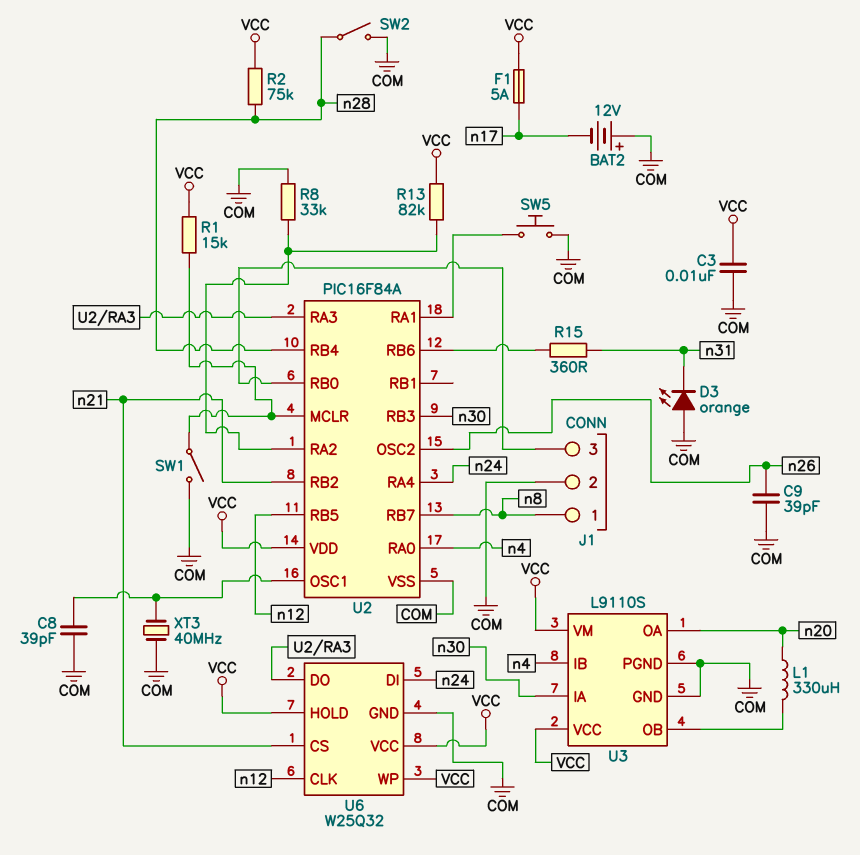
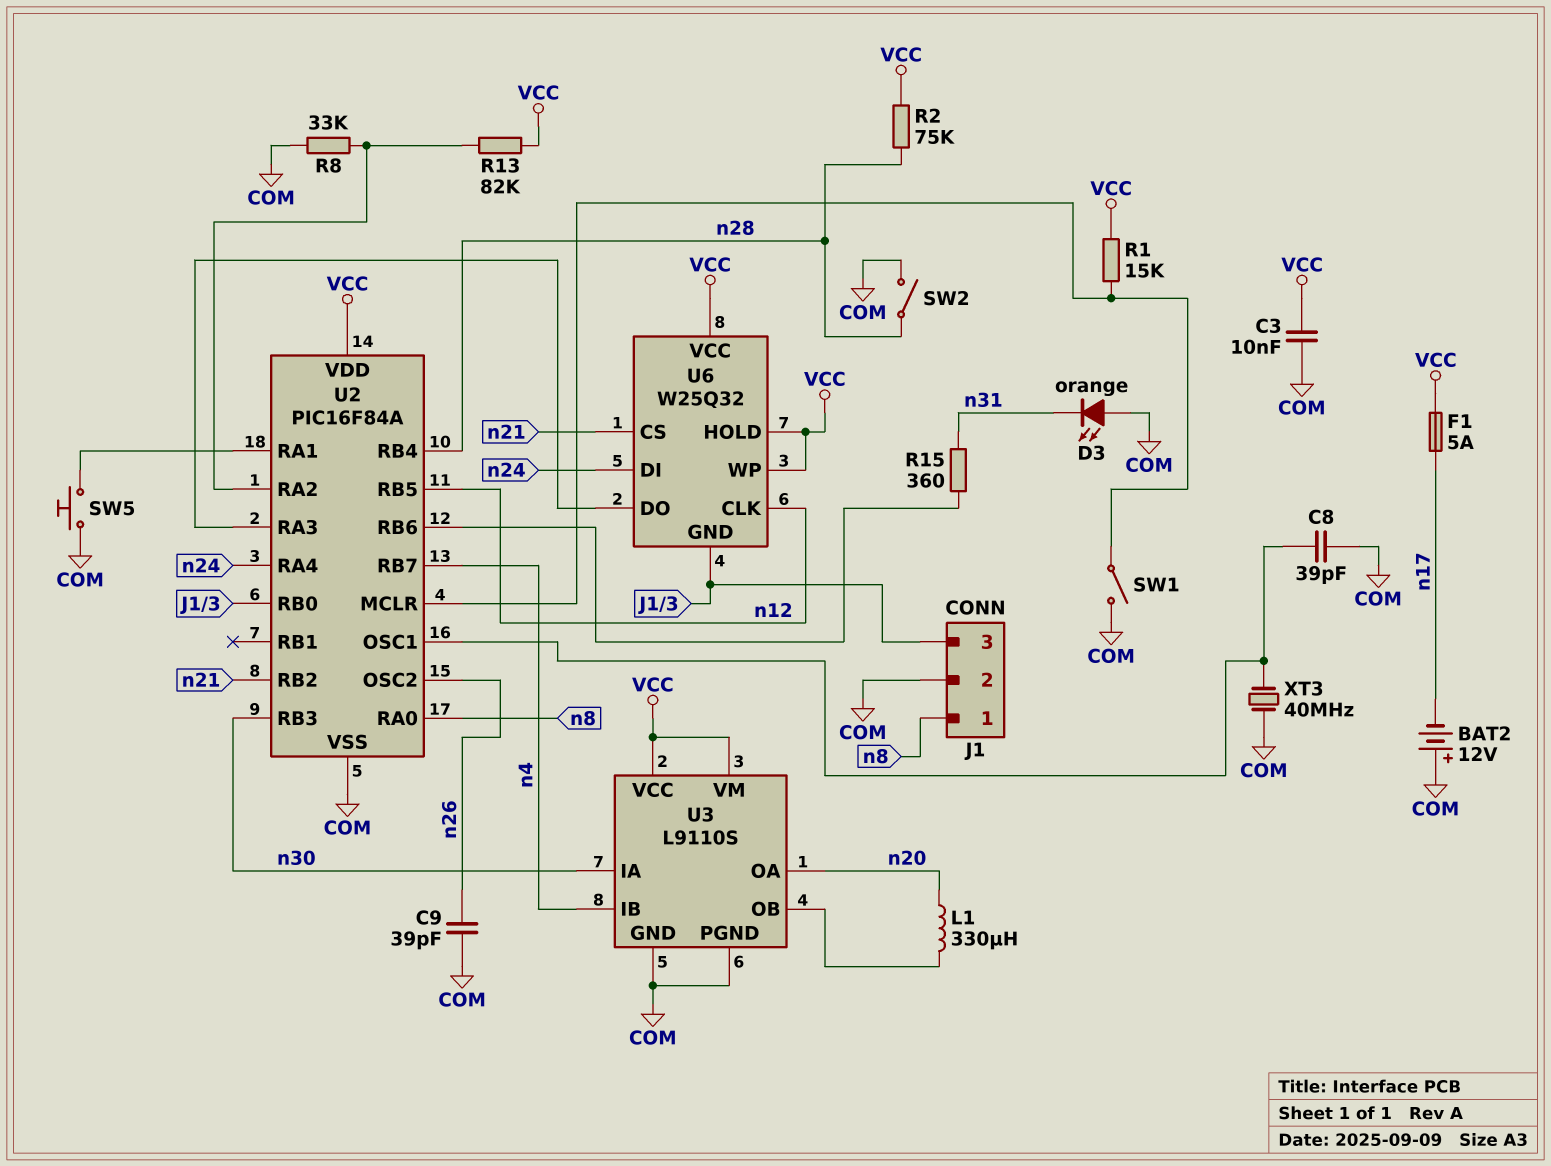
U2 pin RA0: n4 -> n8
U2 pin RB7: n8 -> n4
U6 pin GND: COM -> J1/3

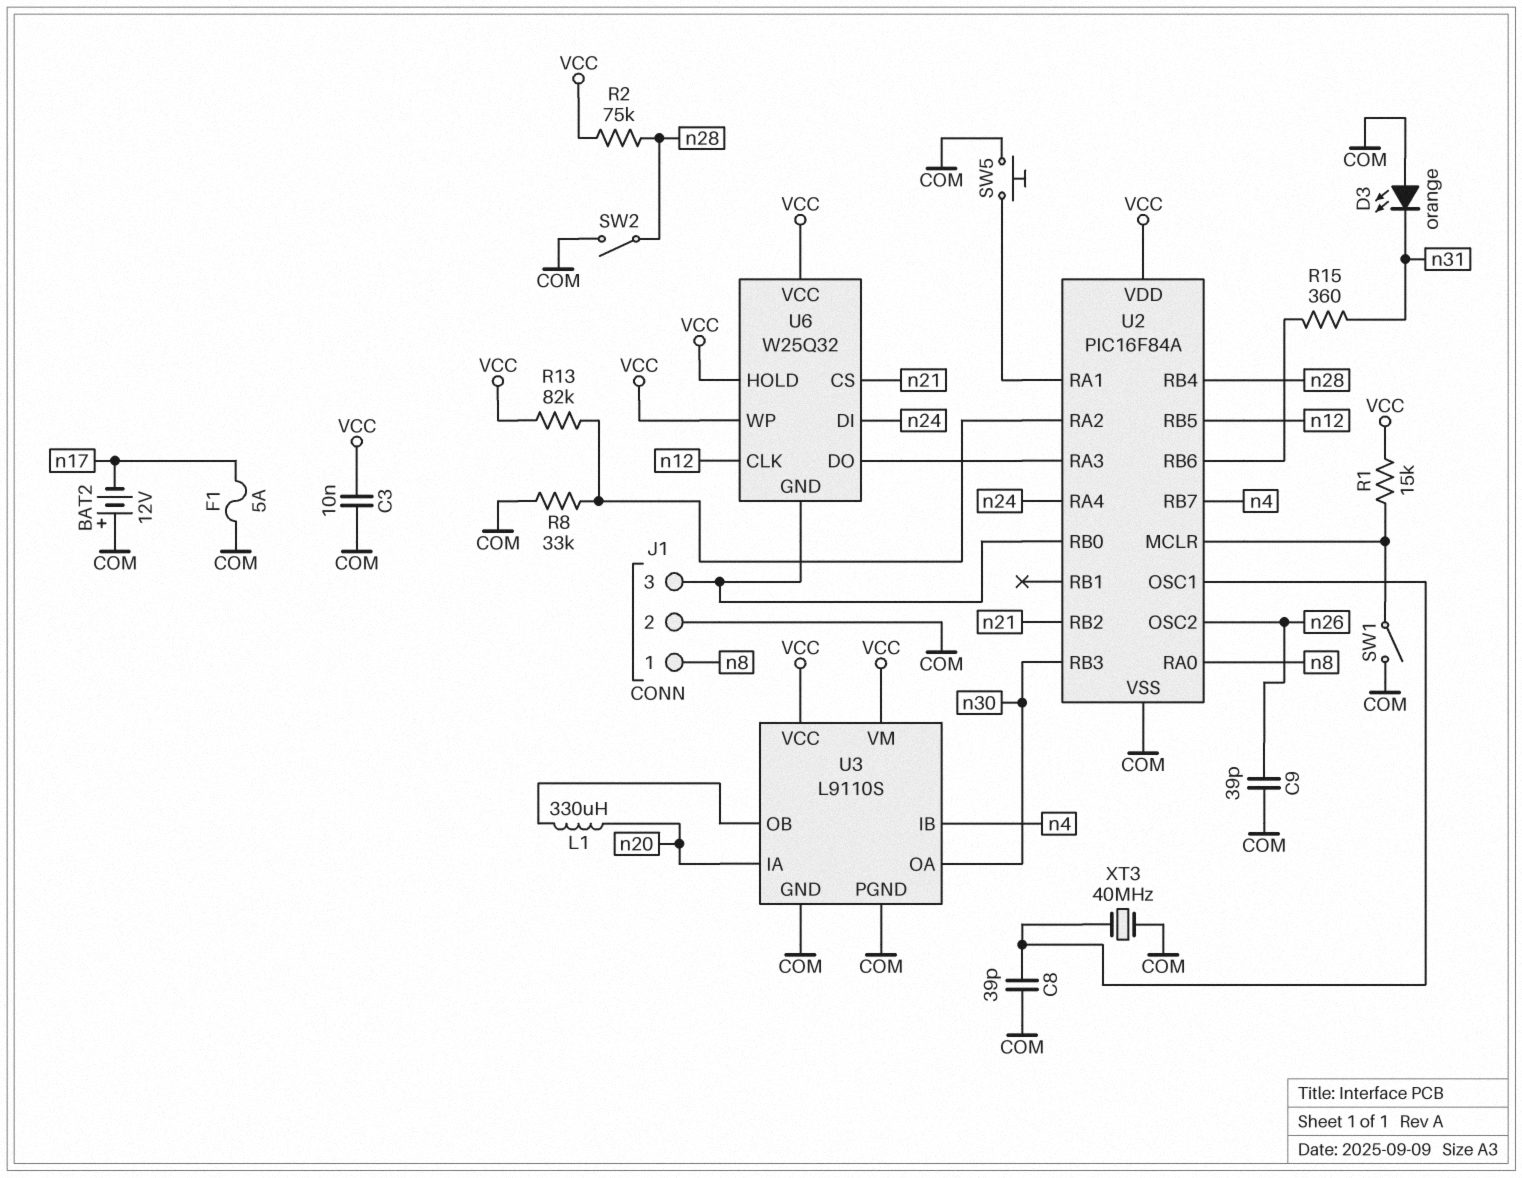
F1: 5A (VCC, n17) -> 5A (COM, n17)
U3 pin IA: n30 -> n20
U3 pin OA: n20 -> n30

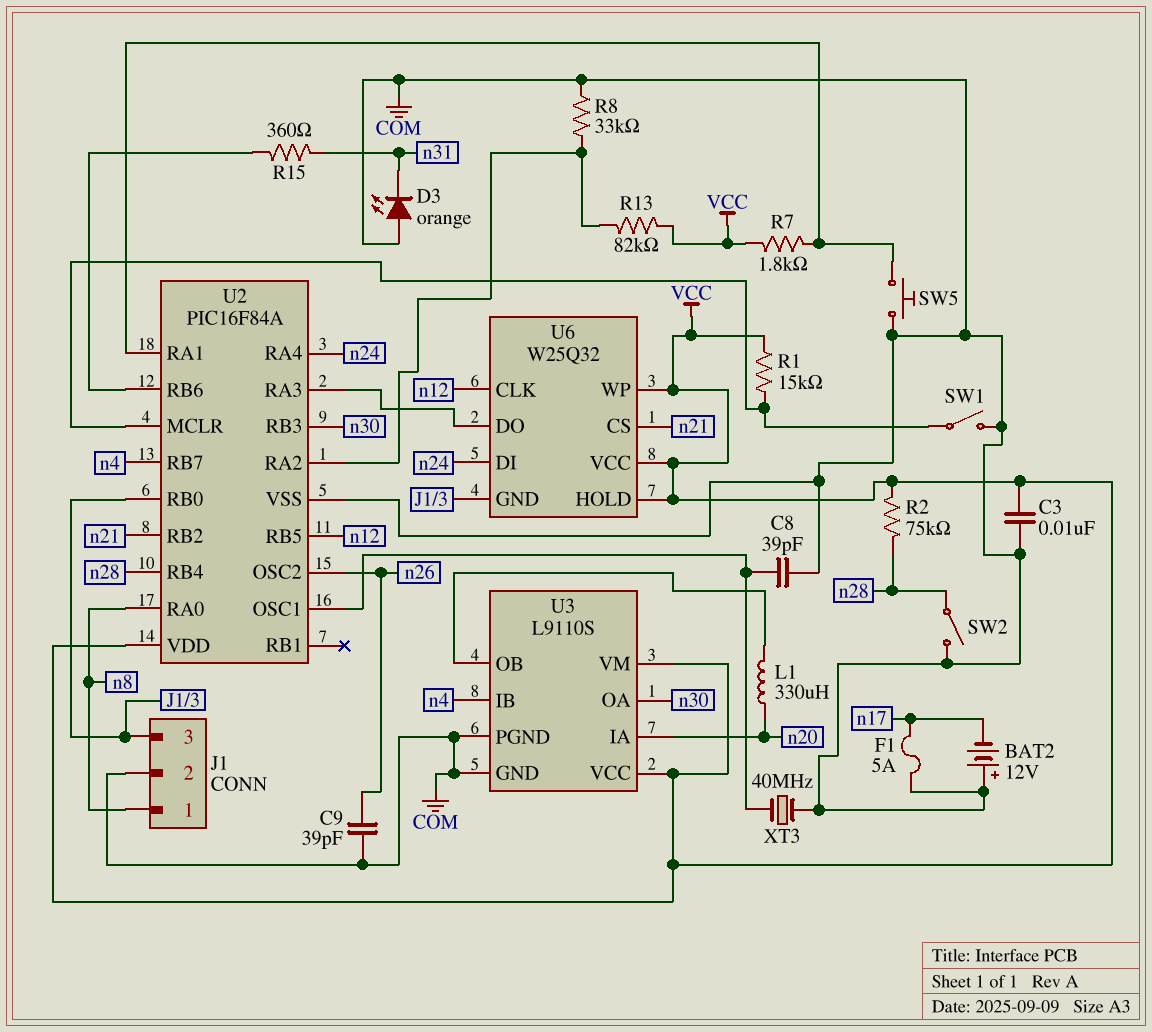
R7: none -> 1.8k (U2/RA1, VCC)

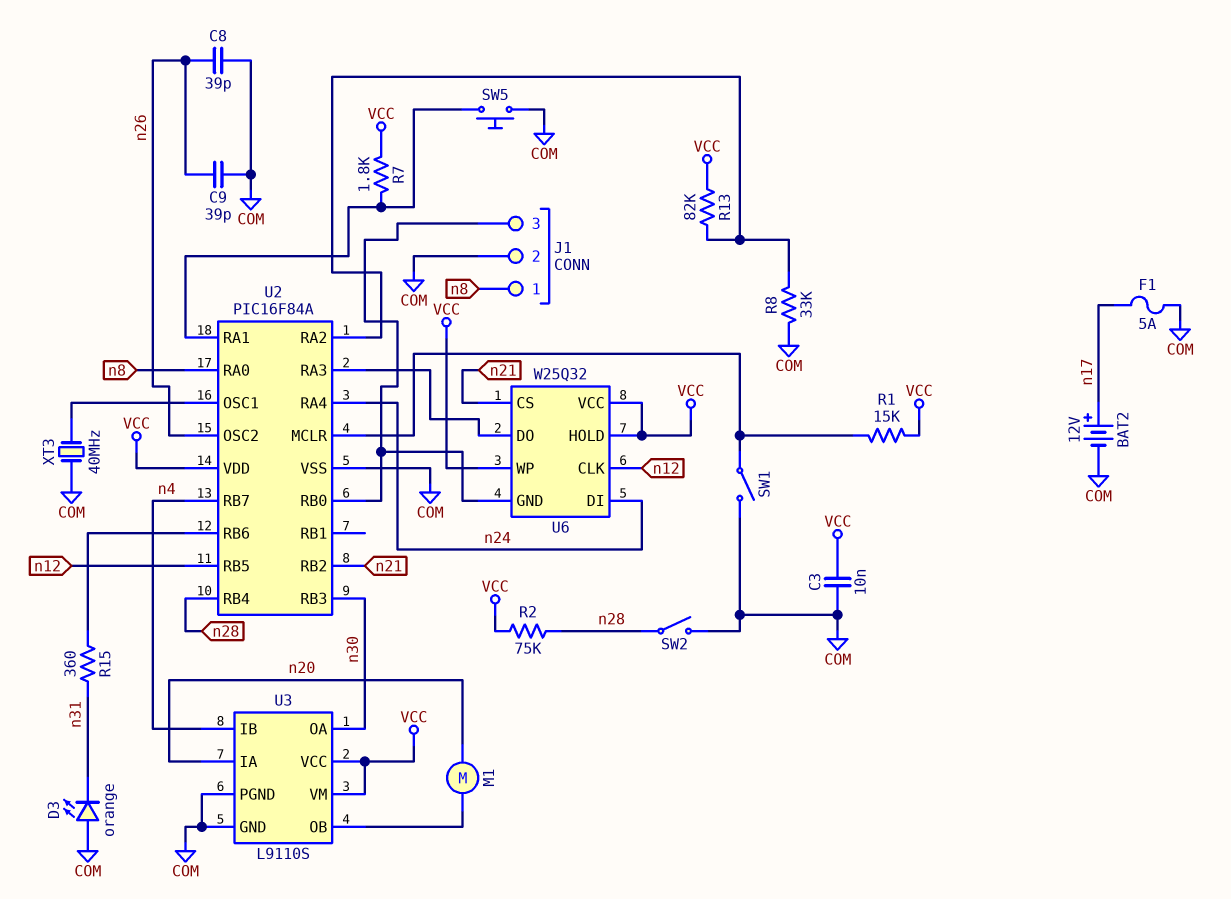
BAT2: 12V (plus COM, minus n17) -> 12V (plus n17, minus COM)
C8: 39pF (COM, U2/OSC1) -> 39pF (COM, n26)
L1: 330uH (U3/OB, n20) -> none
M1: none -> motor (U3/OB, n20)

